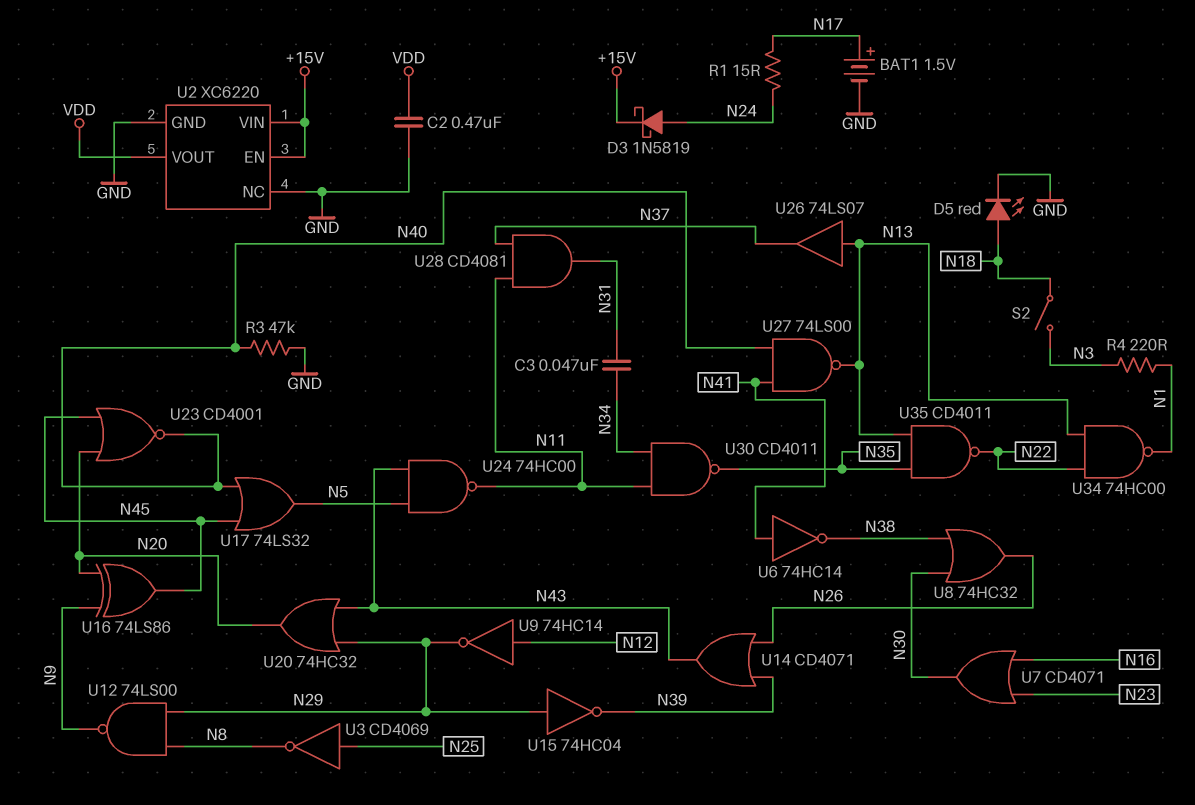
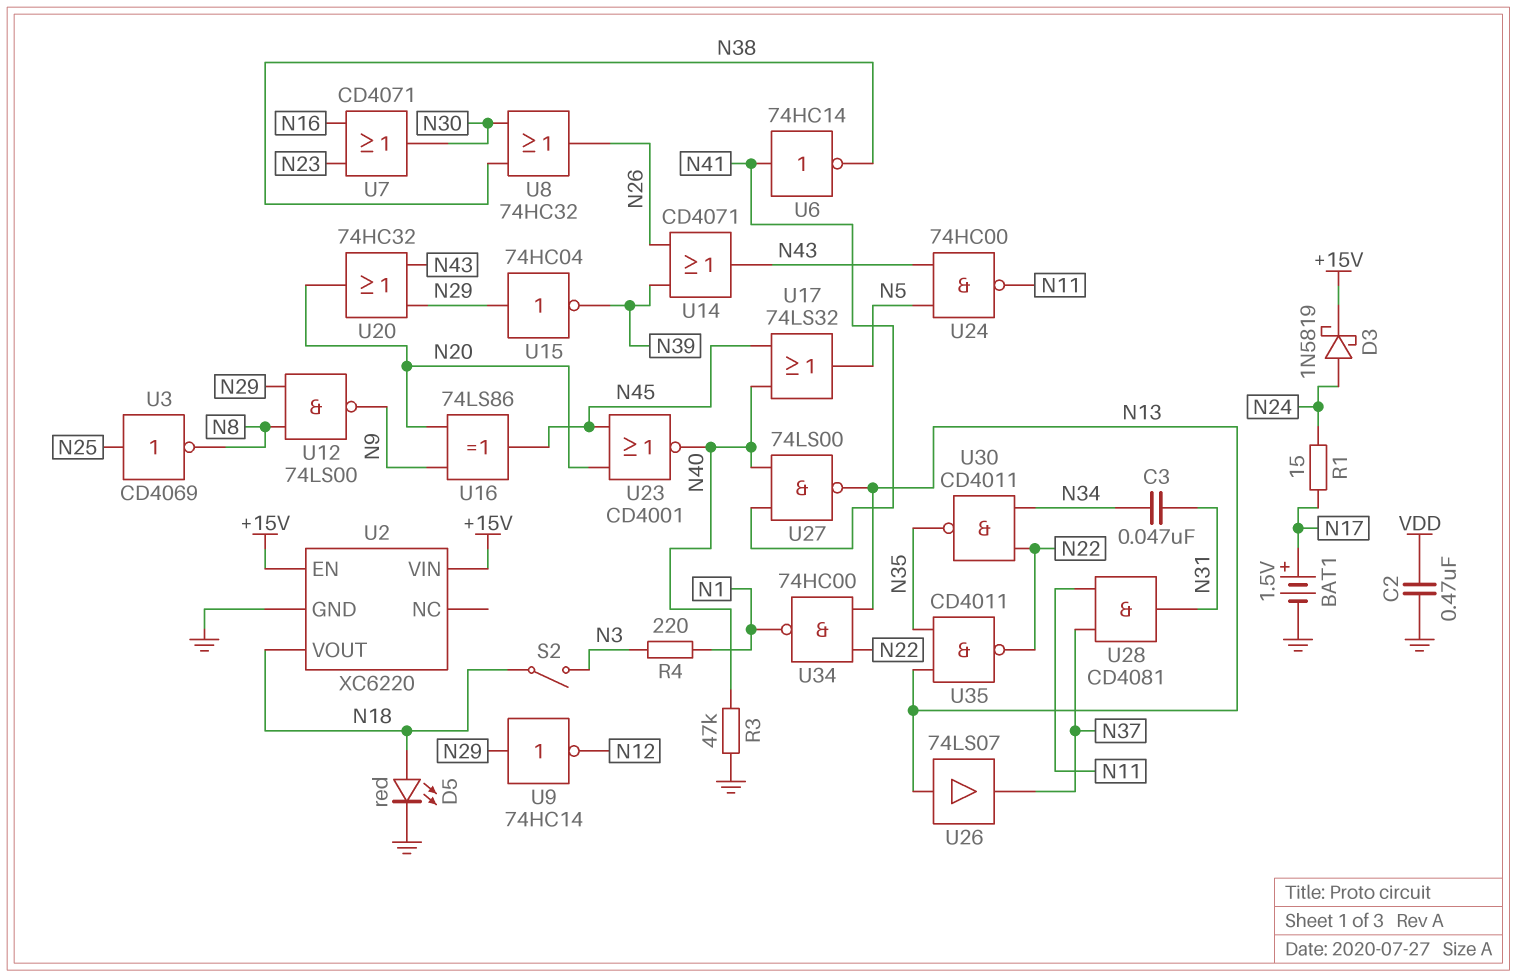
U2 pin NC: GND -> none
U2 pin VOUT: VDD -> N18
U9: NOT 74HC14 (in N12, out N29) -> NOT 74HC14 (in N29, out N12)
U30: NAND CD4011 (in N11, in N34, out N35) -> NAND CD4011 (in N22, in N34, out N35)

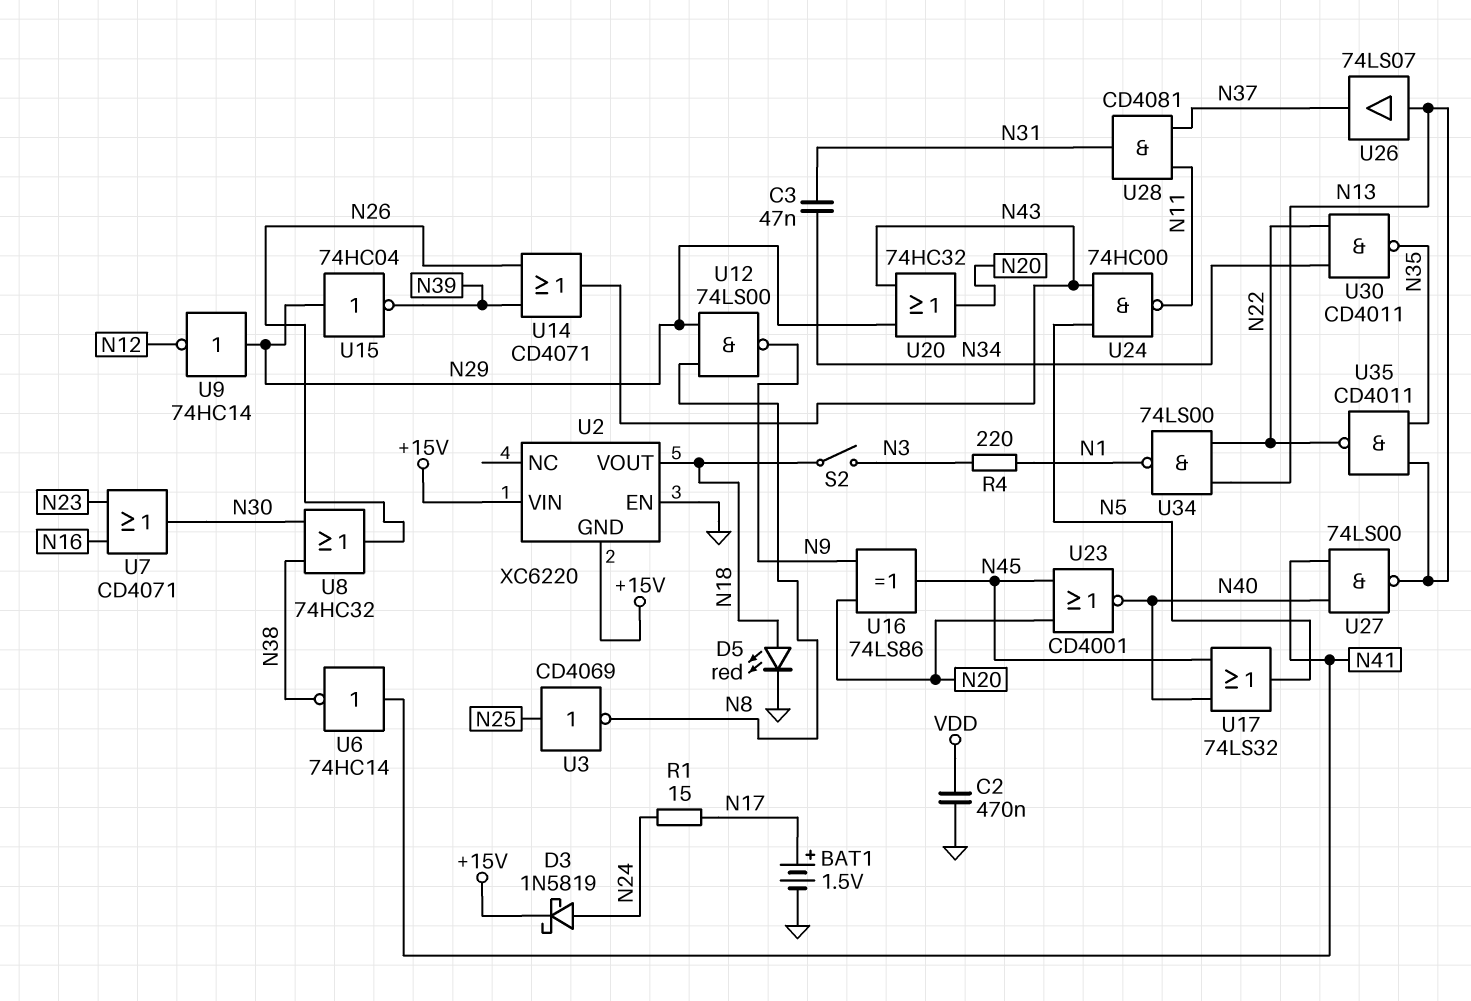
R3: 47k (GND, N40) -> none
U2 pin EN: +15V -> GND
U2 pin GND: GND -> +15V
U34: NAND 74HC00 (in N13, in N22, out N1) -> NAND 74LS00 (in N13, in N22, out N1)

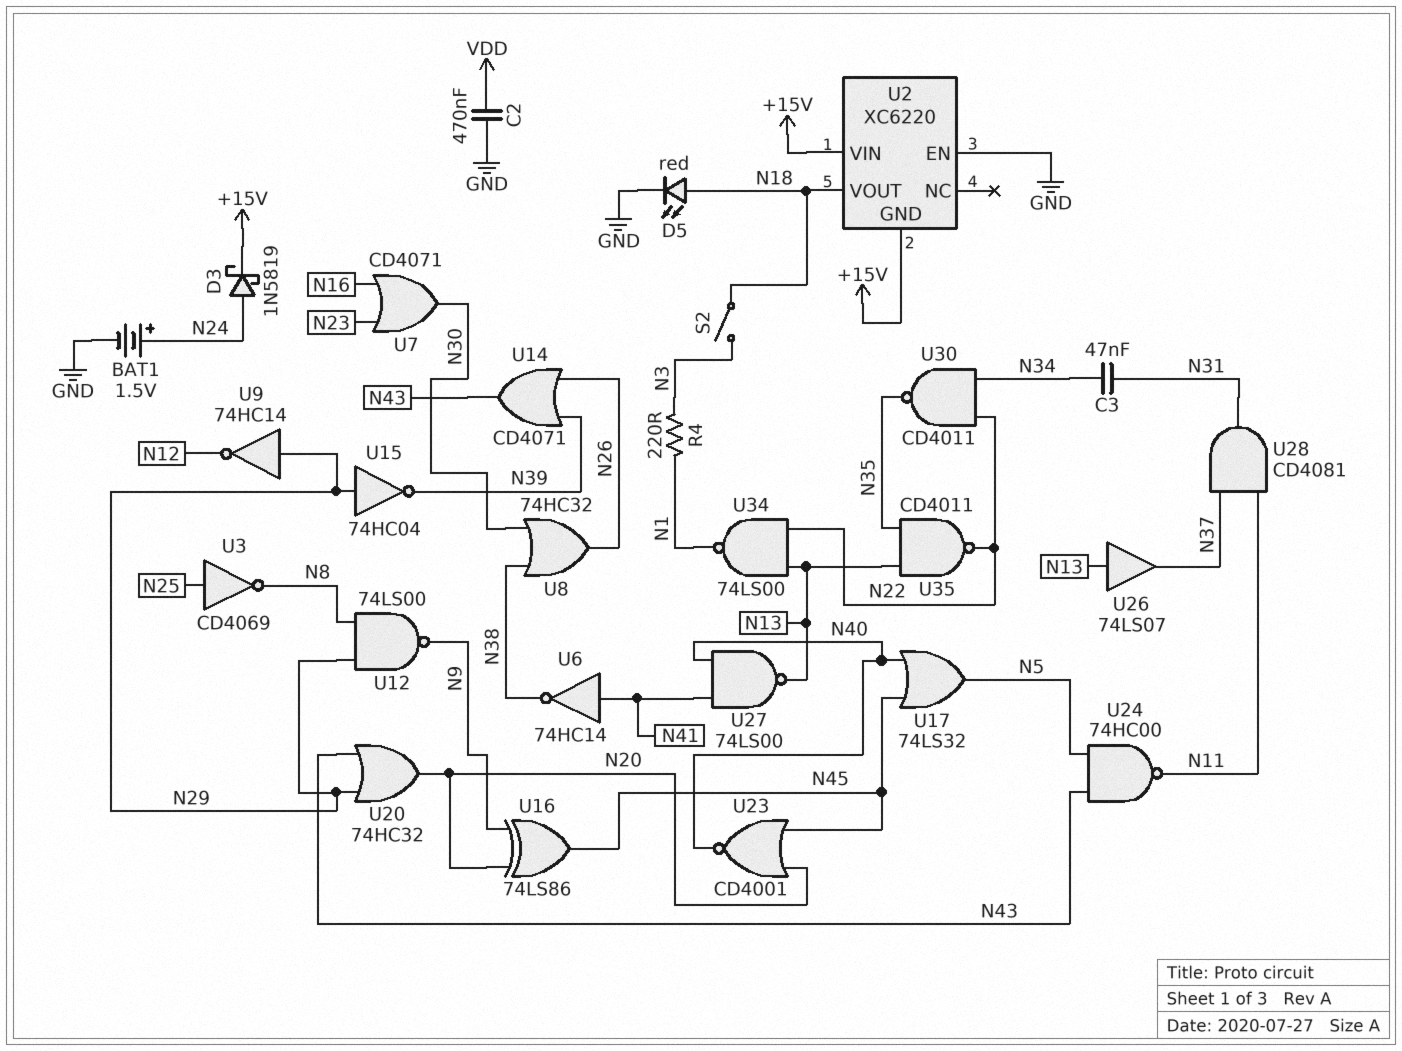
BAT1: 1.5V (plus N17, minus GND) -> 1.5V (plus N24, minus GND)
R1: 15 (N17, N24) -> none

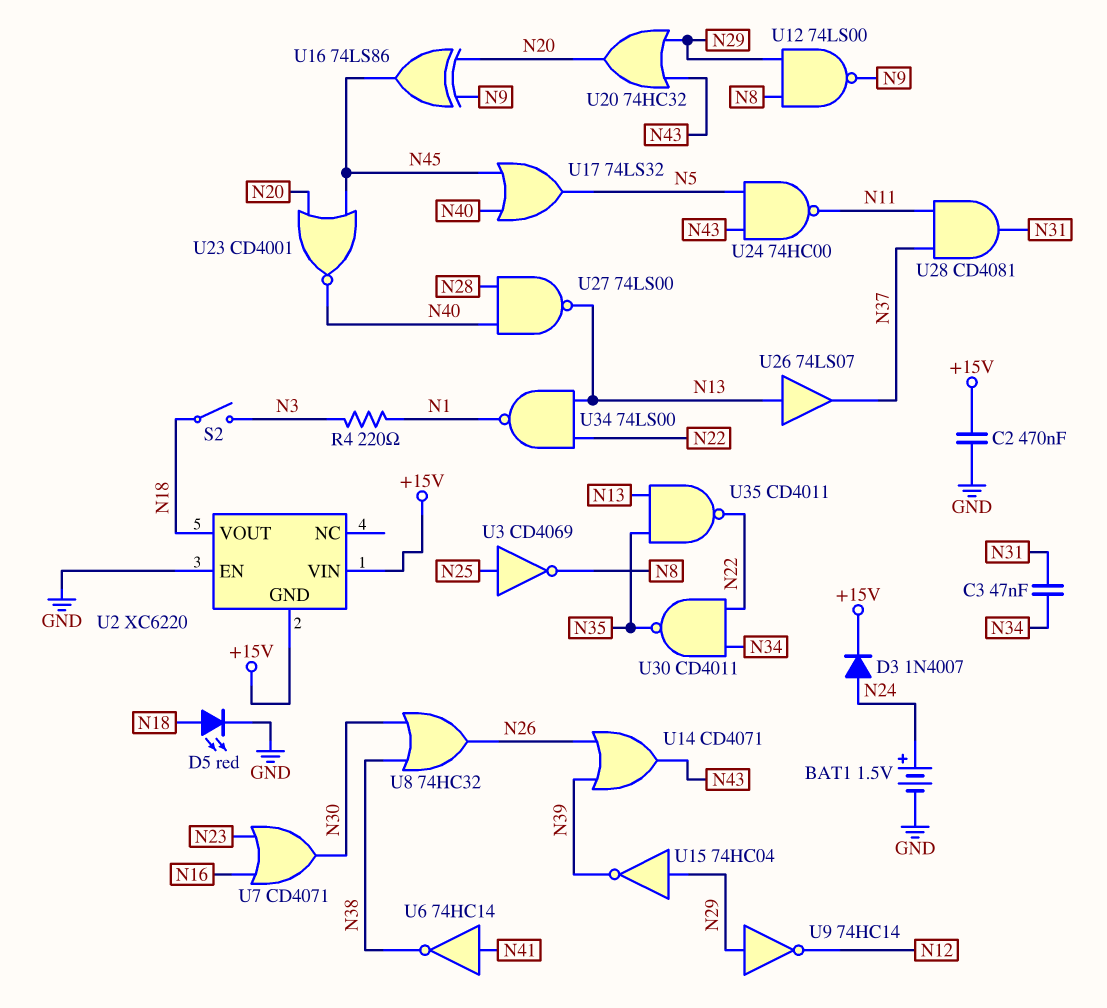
C2: 470nF (GND, VDD) -> 470nF (+15V, GND)
D3: schottky 1N5819 (A N24, K +15V) -> diode 1N4007 (A N24, K +15V)
U27: NAND 74LS00 (in N40, in N41, out N13) -> NAND 74LS00 (in N28, in N40, out N13)

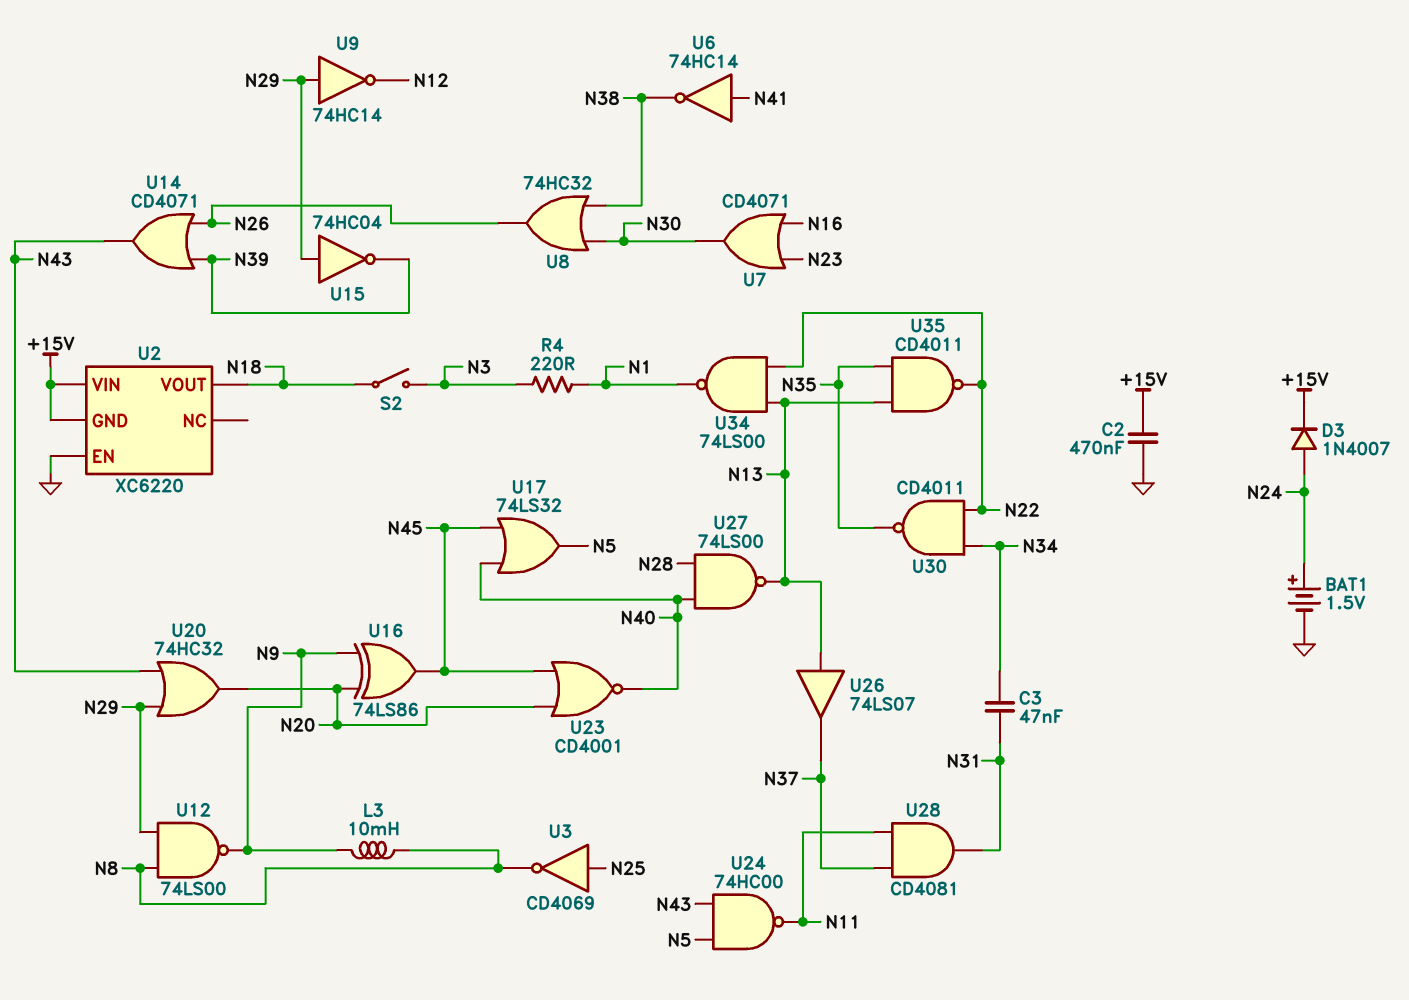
D5: LED red (A N18, K GND) -> none
L3: none -> 10mH (N8, N9)

